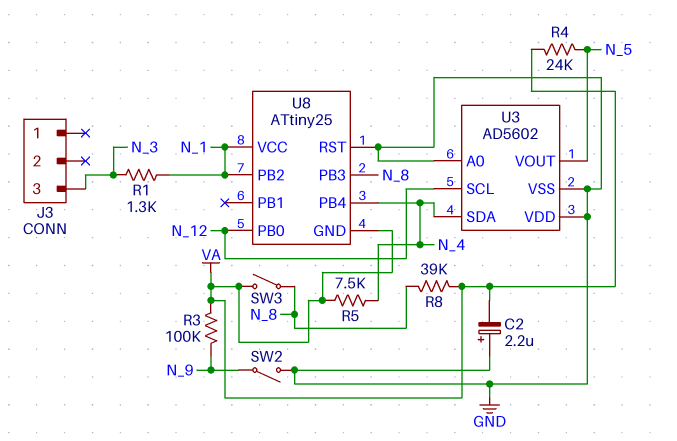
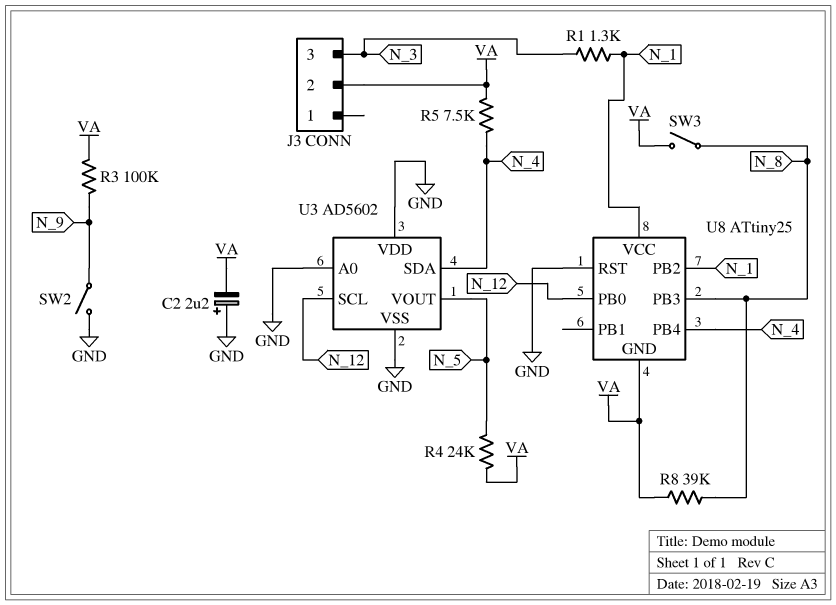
J3 pin 2: none -> VA

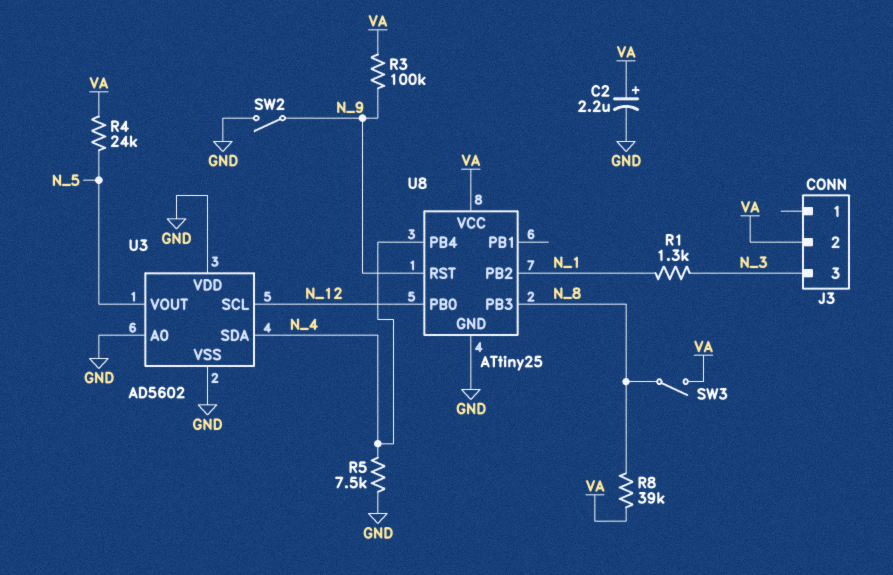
C2: 2.2uF (plus GND, minus VA) -> 2.2uF (plus VA, minus GND)
R5: 7.5k (N_4, VA) -> 7.5k (GND, N_4)
U8 pin GND: VA -> GND
U8 pin RST: GND -> N_9
U8 pin VCC: N_1 -> VA

